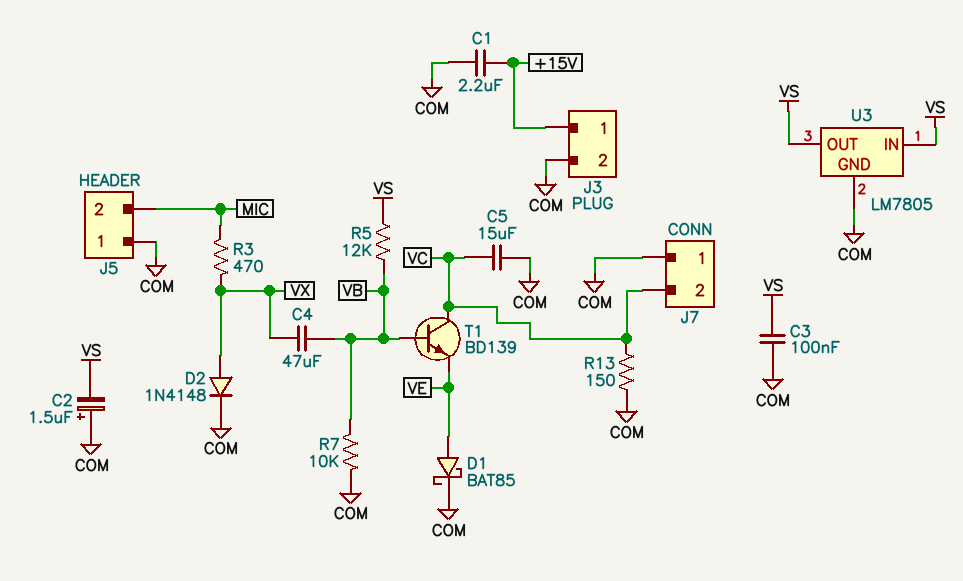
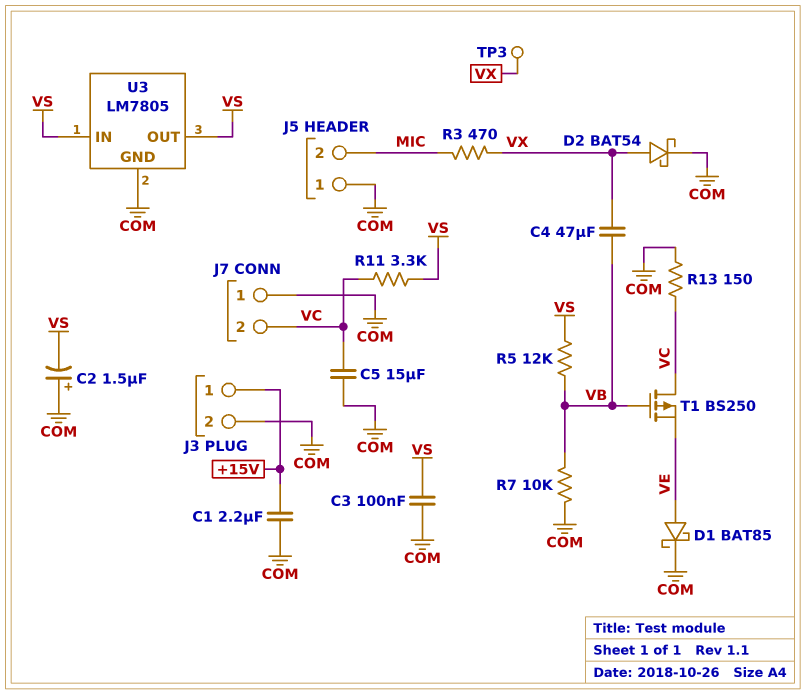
D2: diode 1N4148 (A VX, K COM) -> schottky BAT54 (A VX, K COM)
R11: none -> 3.3k (VC, VS)
T1: NPN BD139 (B VB, C VC, E VE) -> PMOS BS250 (G VB, D VC, S VE)
TP3: none -> test point (VX)

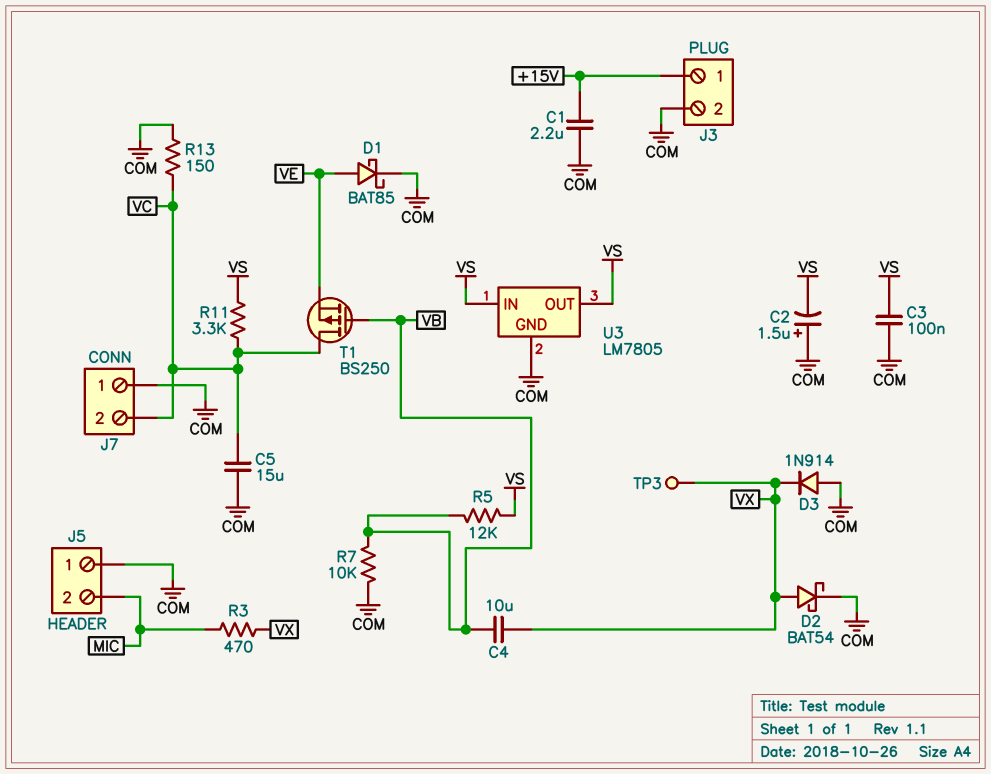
C4: 47uF (VB, VX) -> 10uF (VB, VX)
D3: none -> diode 1N914 (A COM, K VX)

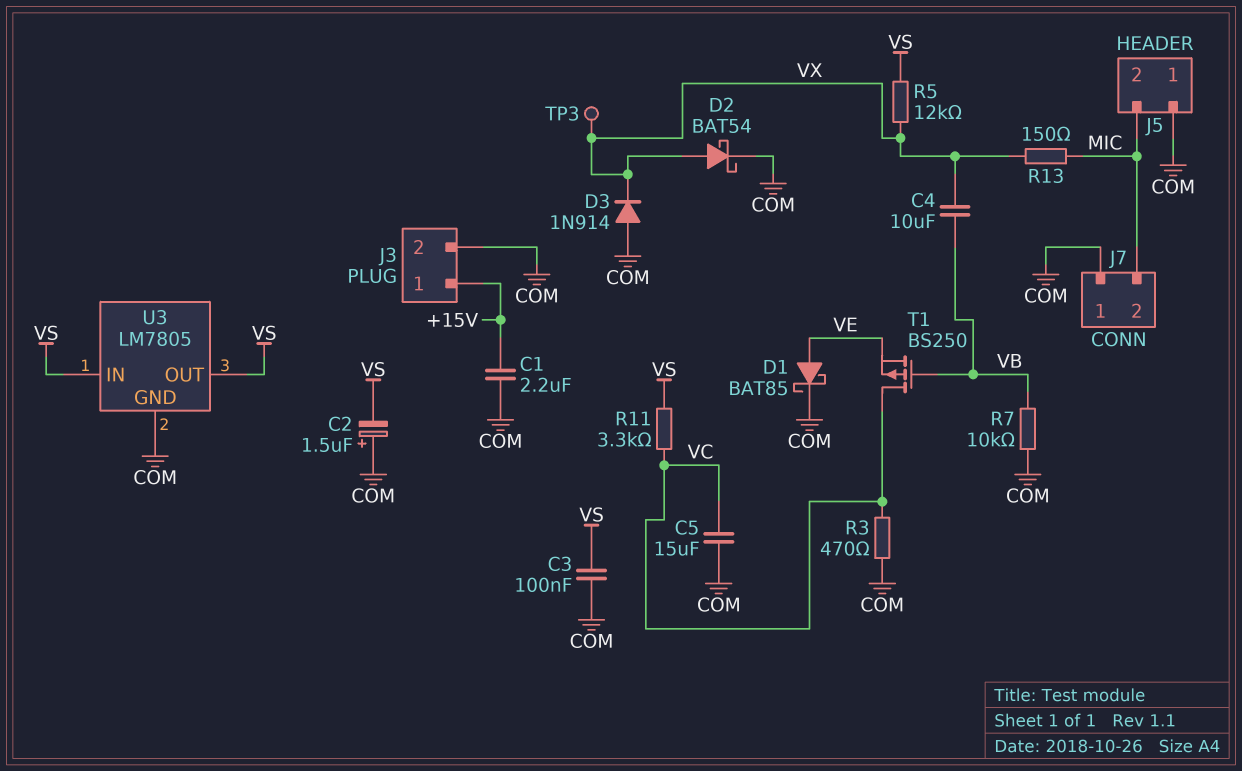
J7 pin 2: VC -> MIC
R3: 470 (MIC, VX) -> 470 (COM, VC)
R5: 12k (VB, VS) -> 12k (VS, VX)
R13: 150 (COM, VC) -> 150 (MIC, VX)

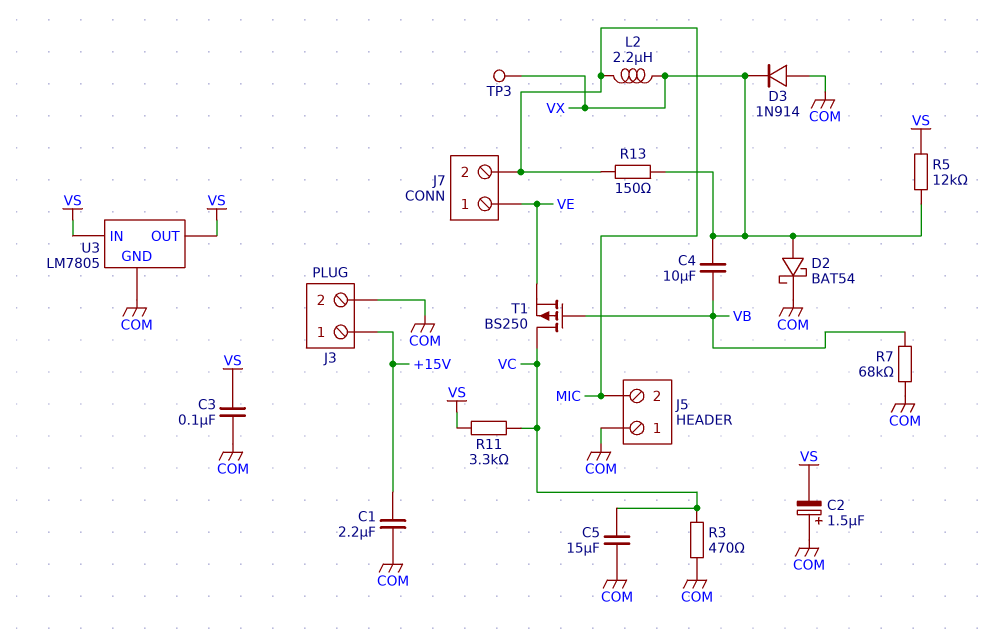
D1: schottky BAT85 (A VE, K COM) -> none
J7 pin 1: COM -> VE
L2: none -> 2.2uH (MIC, VX)
R7: 10k (COM, VB) -> 68k (COM, VB)

